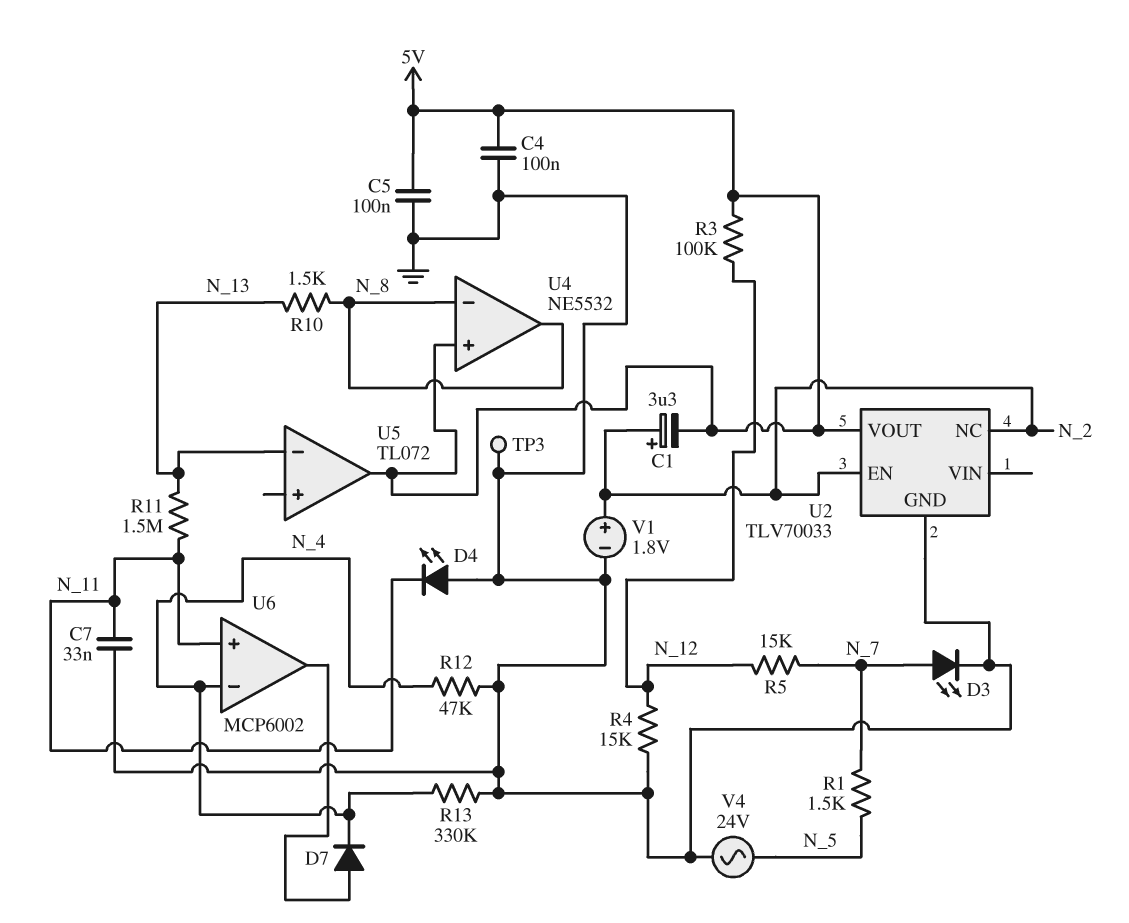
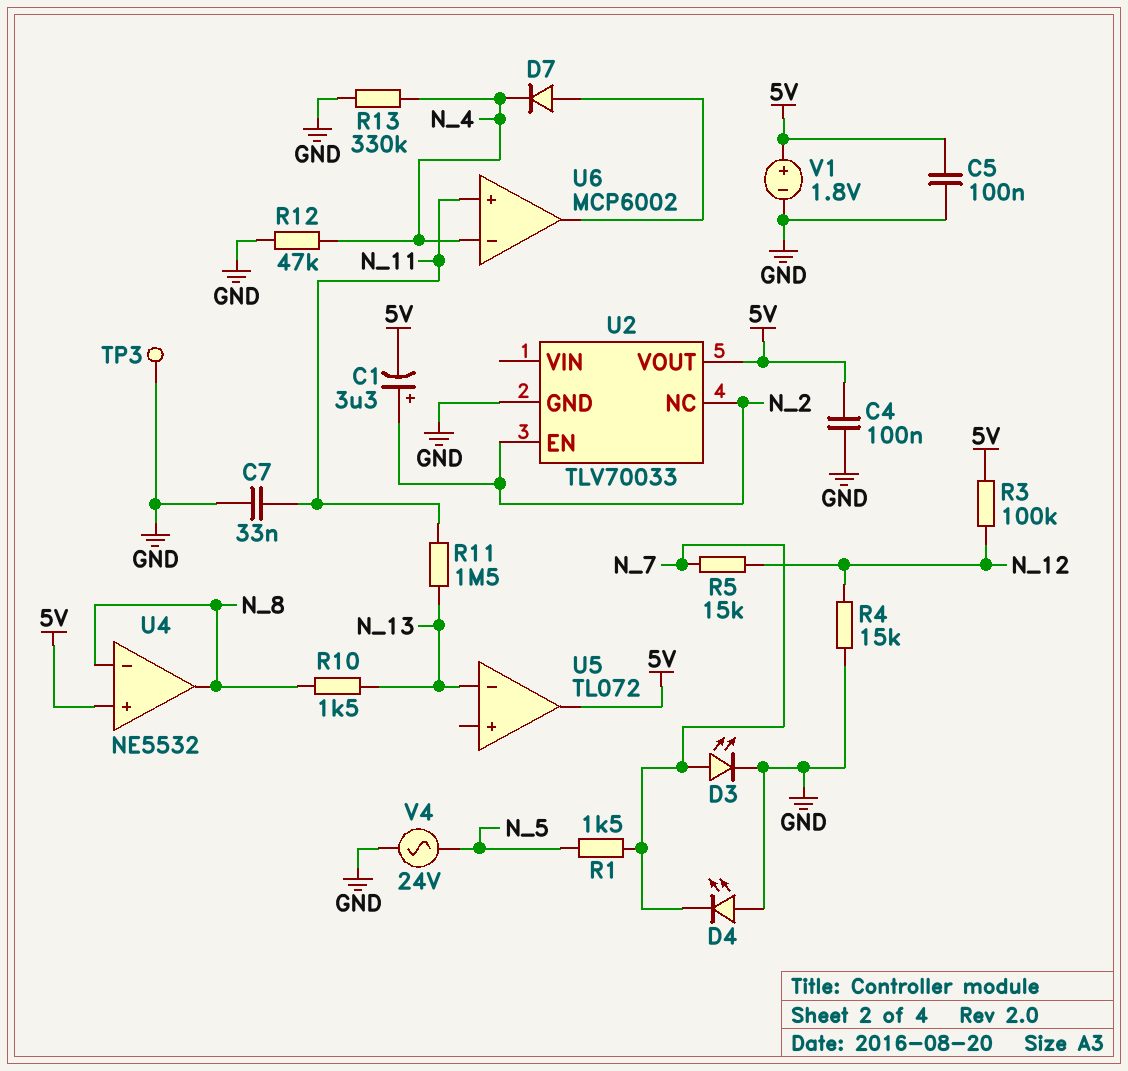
D4: LED (A GND, K N_11) -> LED (A GND, K N_7)
V1: 1.8V (plus N_2, minus GND) -> 1.8V (plus 5V, minus GND)

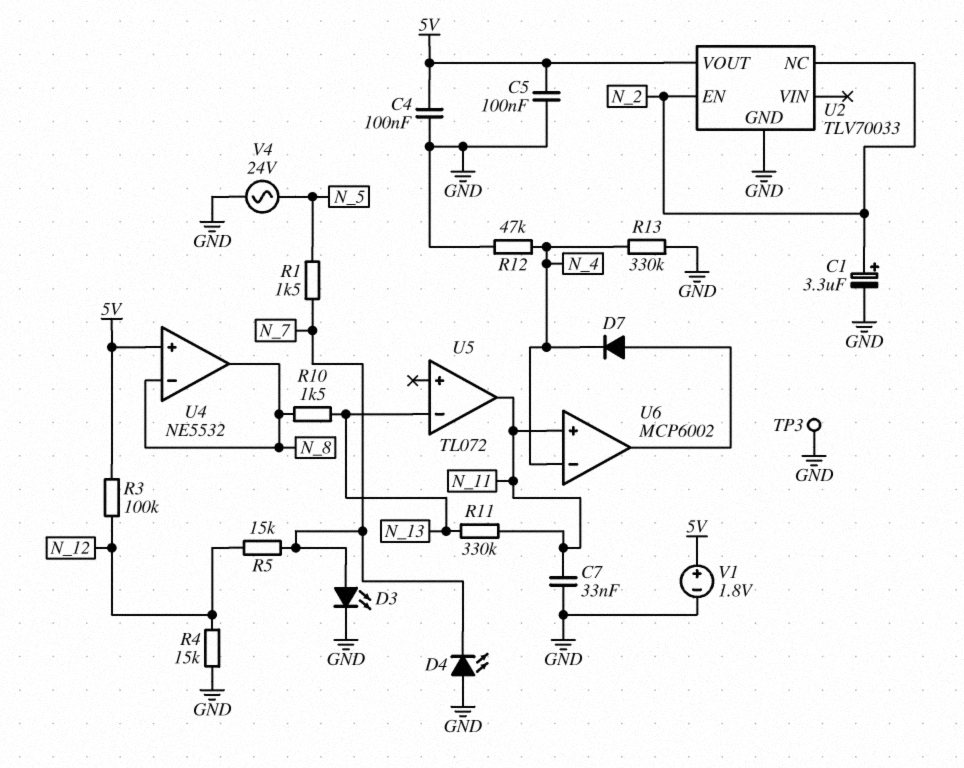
C1: 3.3uF (plus N_2, minus 5V) -> 3.3uF (plus N_2, minus GND)
R11: 1.5M (N_11, N_13) -> 330k (N_11, N_13)
U5 pin out: 5V -> N_11

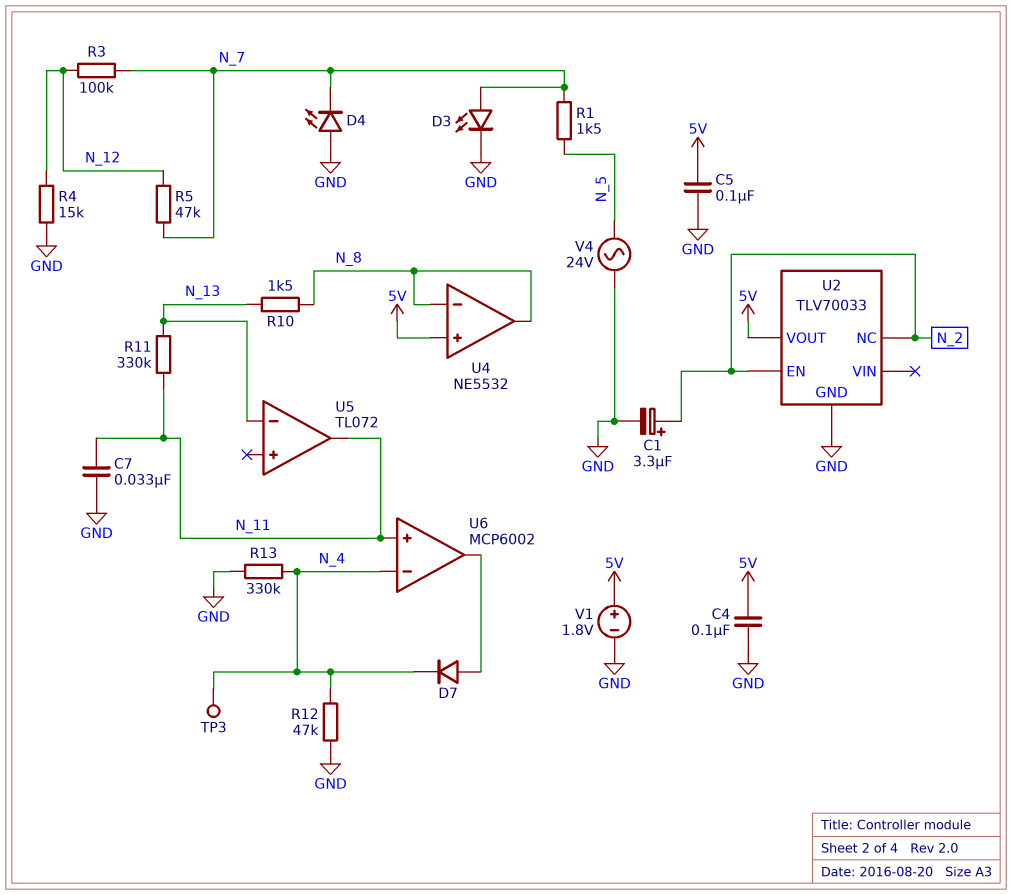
R3: 100k (5V, N_12) -> 100k (N_7, N_12)
R5: 15k (N_7, N_12) -> 47k (N_7, N_12)
TP3: test point (GND) -> test point (N_4)

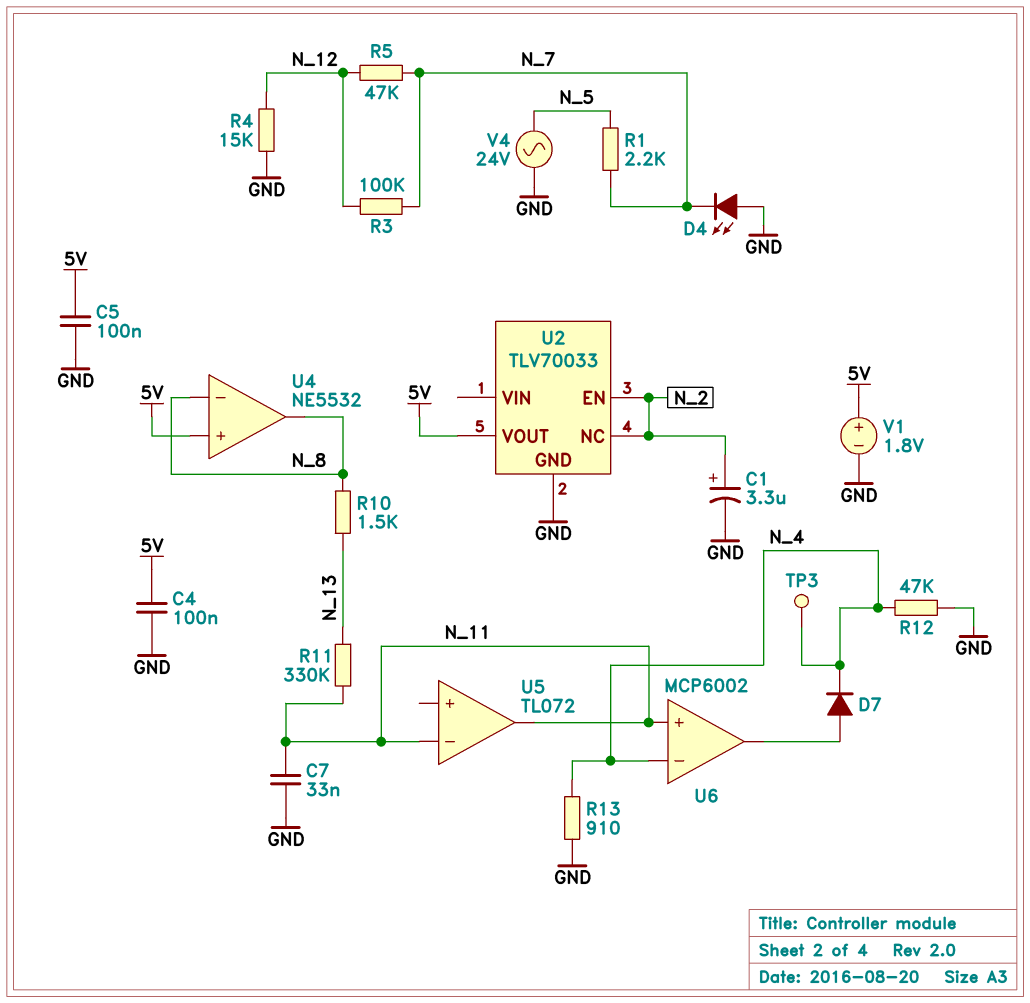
D3: LED (A N_7, K GND) -> none
R1: 1.5k (N_5, N_7) -> 2.2k (N_5, N_7)
R13: 330k (GND, N_4) -> 910 (GND, N_4)
U5 pin in-: N_13 -> N_11

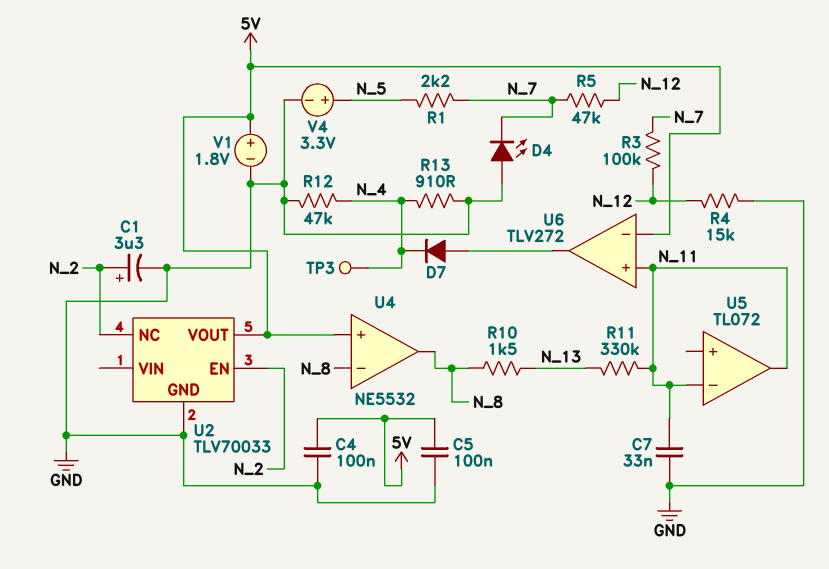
U6: MCP6002 -> TLV272
U6 pin in-: N_4 -> 5V
V4: AC 24V (GND, N_5) -> 3.3V (plus N_5, minus GND)

